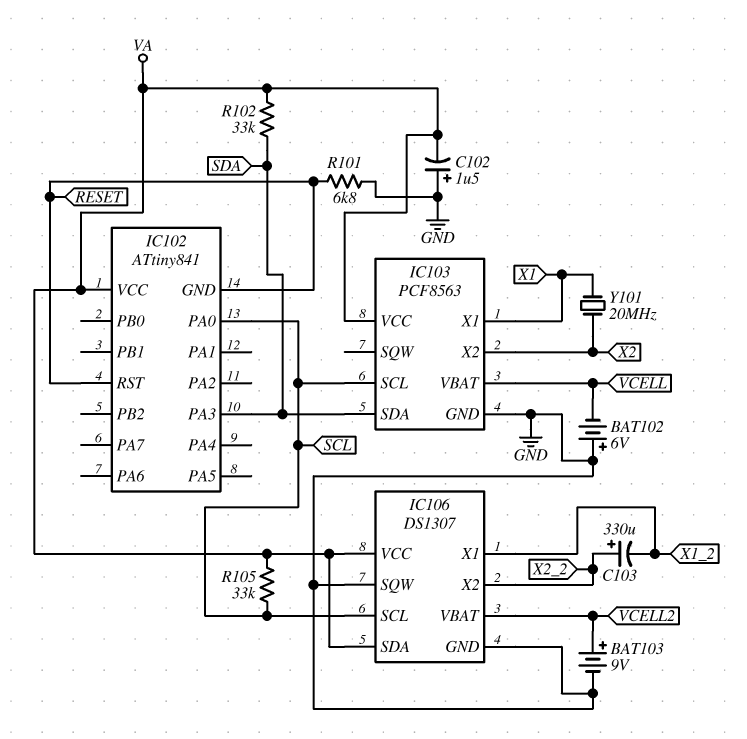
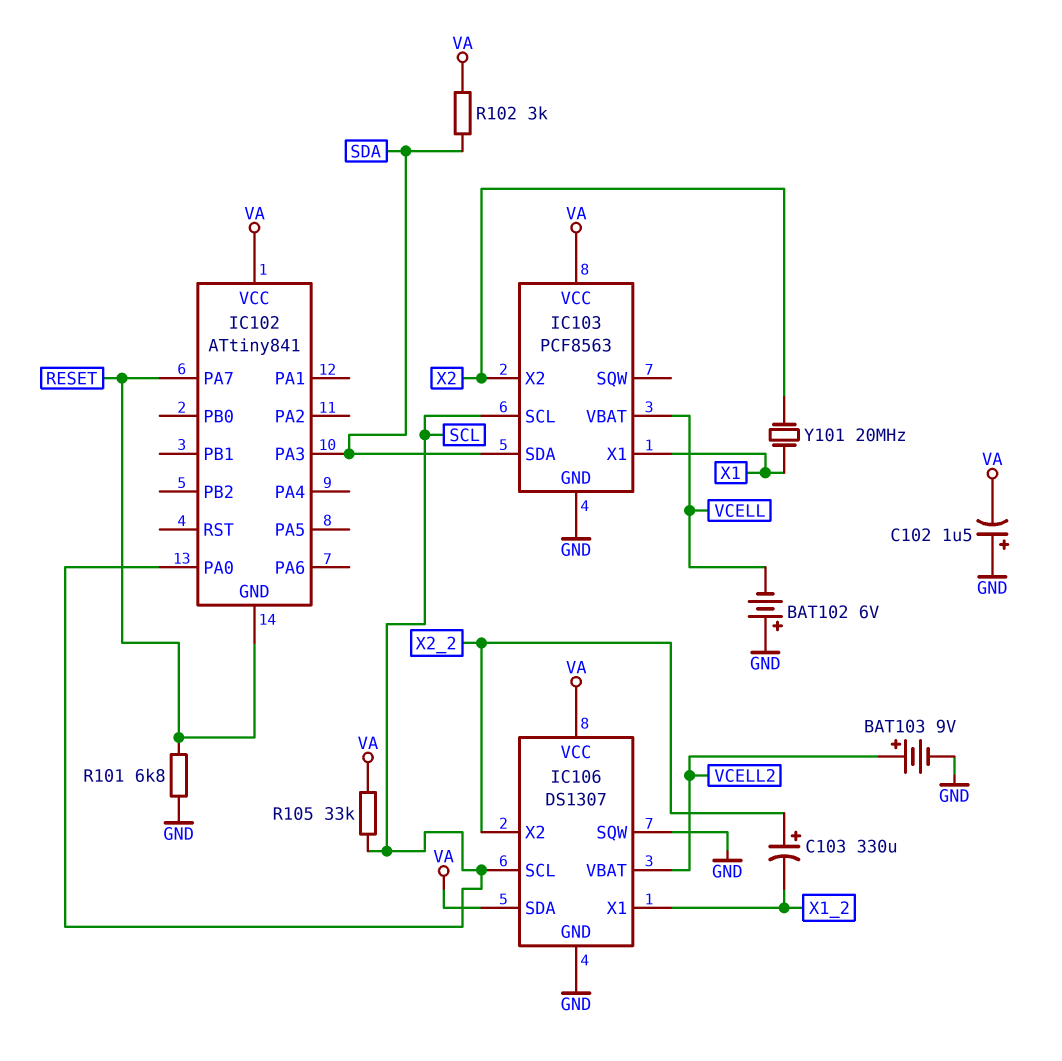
IC102 pin PA7: none -> RESET
IC102 pin RST: RESET -> none
R102: 33k (SDA, VA) -> 3k (SDA, VA)

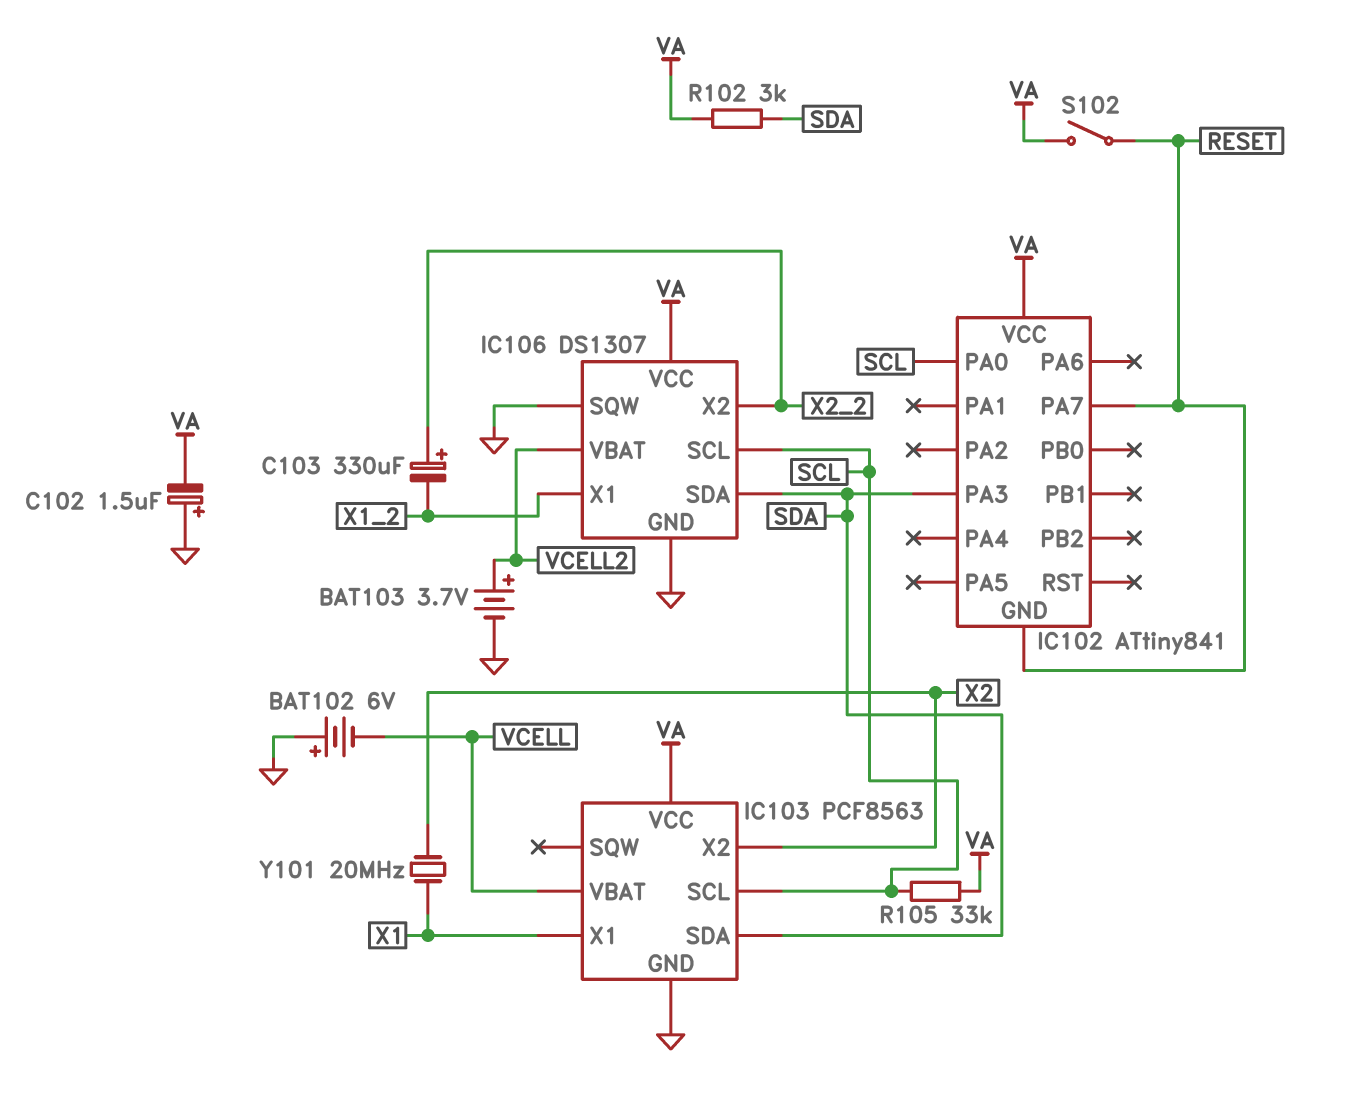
BAT103: 9V (plus VCELL2, minus GND) -> 3.7V (plus VCELL2, minus GND)
IC106 pin SDA: VA -> SDA
R101: 6.8k (GND, RESET) -> none
S102: none -> switch (RESET, VA)

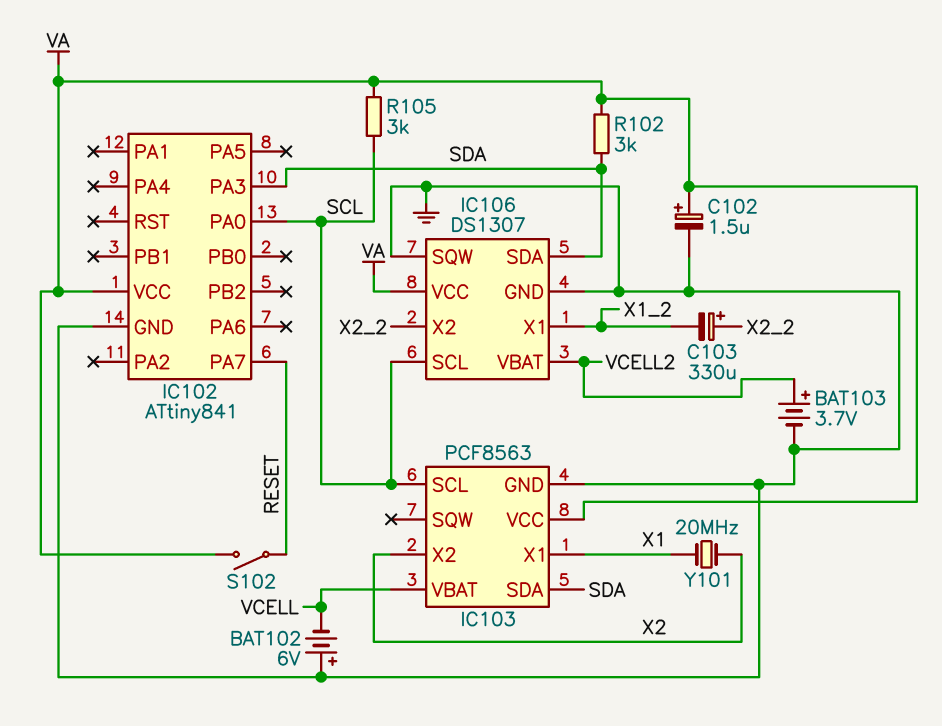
C102: 1.5uF (plus GND, minus VA) -> 1.5uF (plus VA, minus GND)
IC102 pin GND: RESET -> GND
R105: 33k (SCL, VA) -> 3k (SCL, VA)

